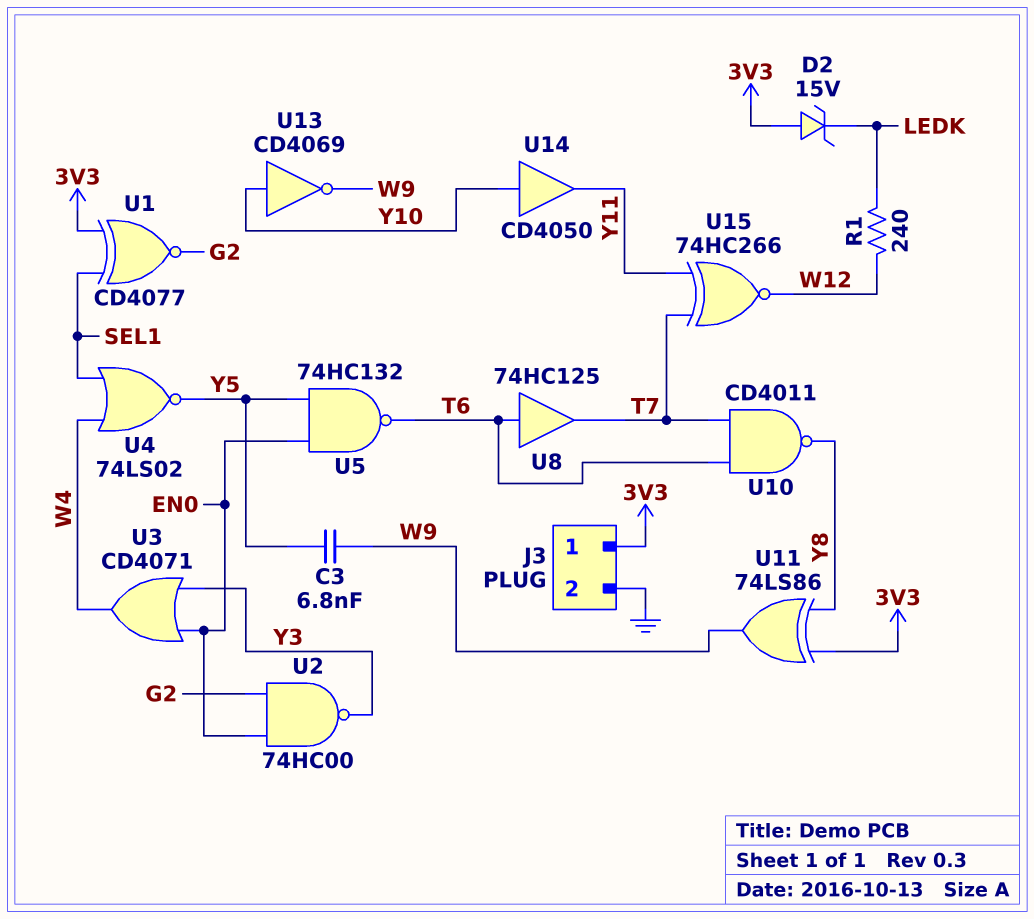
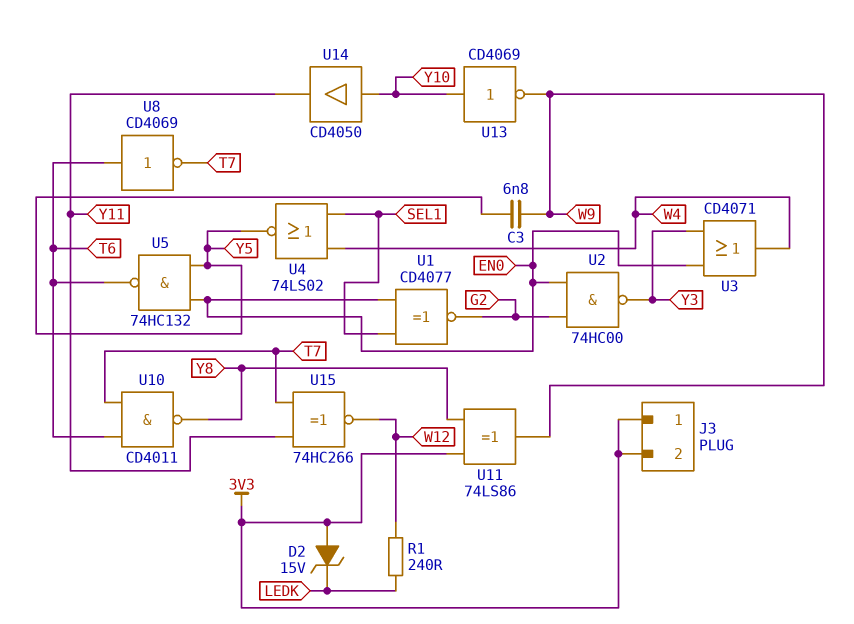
J3 pin 2: GND -> 3V3
U1: XNOR CD4077 (in 3V3, in SEL1, out G2) -> XNOR CD4077 (in EN0, in SEL1, out G2)
U8: buffer 74HC125 (in T6, out T7) -> NOT CD4069 (in T6, out T7)

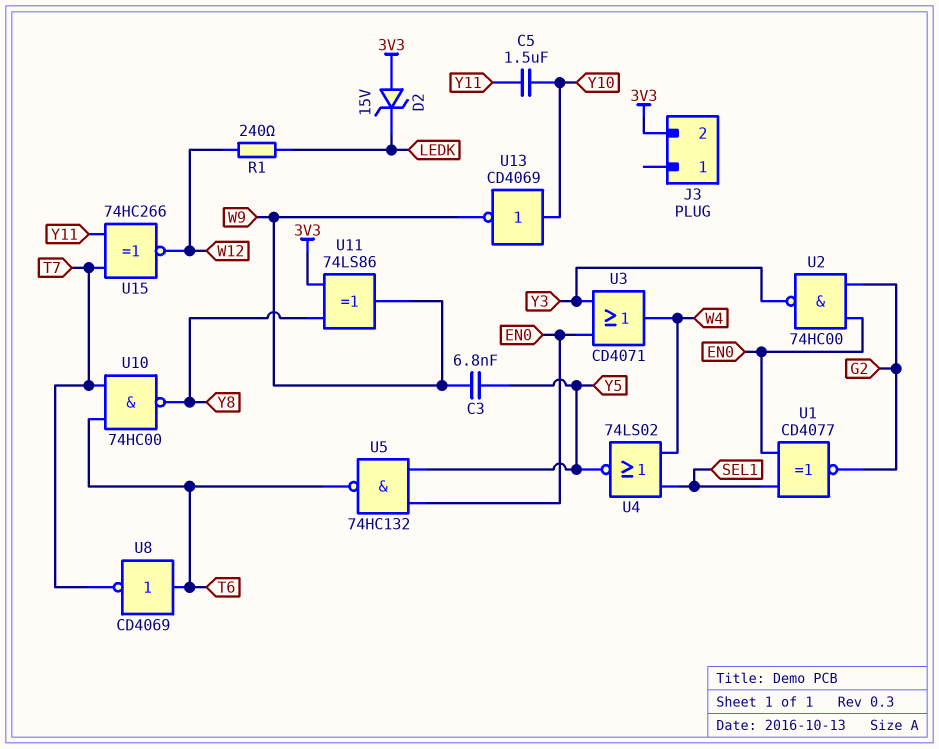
C5: none -> 1.5uF (Y10, Y11)
J3 pin 1: 3V3 -> none
U10: NAND CD4011 (in T6, in T7, out Y8) -> NAND 74HC00 (in T6, in T7, out Y8)
U14: buffer CD4050 (in Y10, out Y11) -> none

